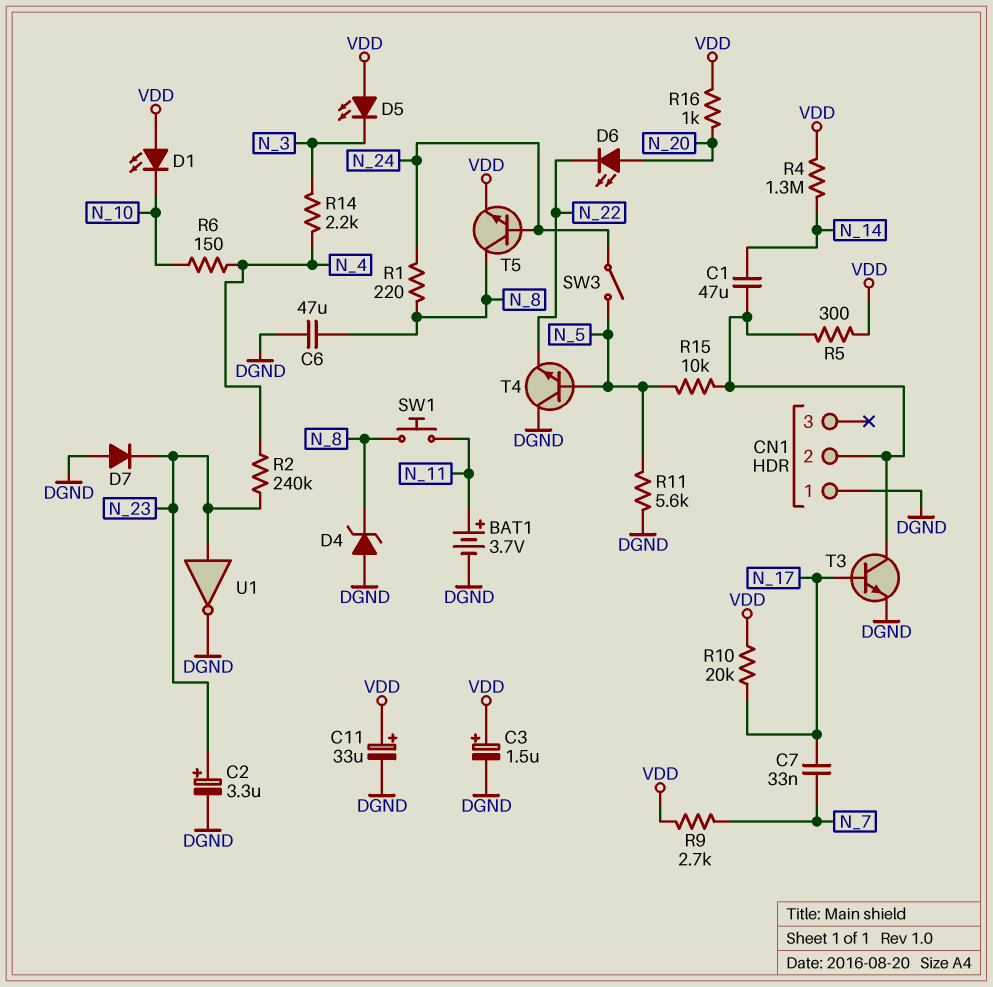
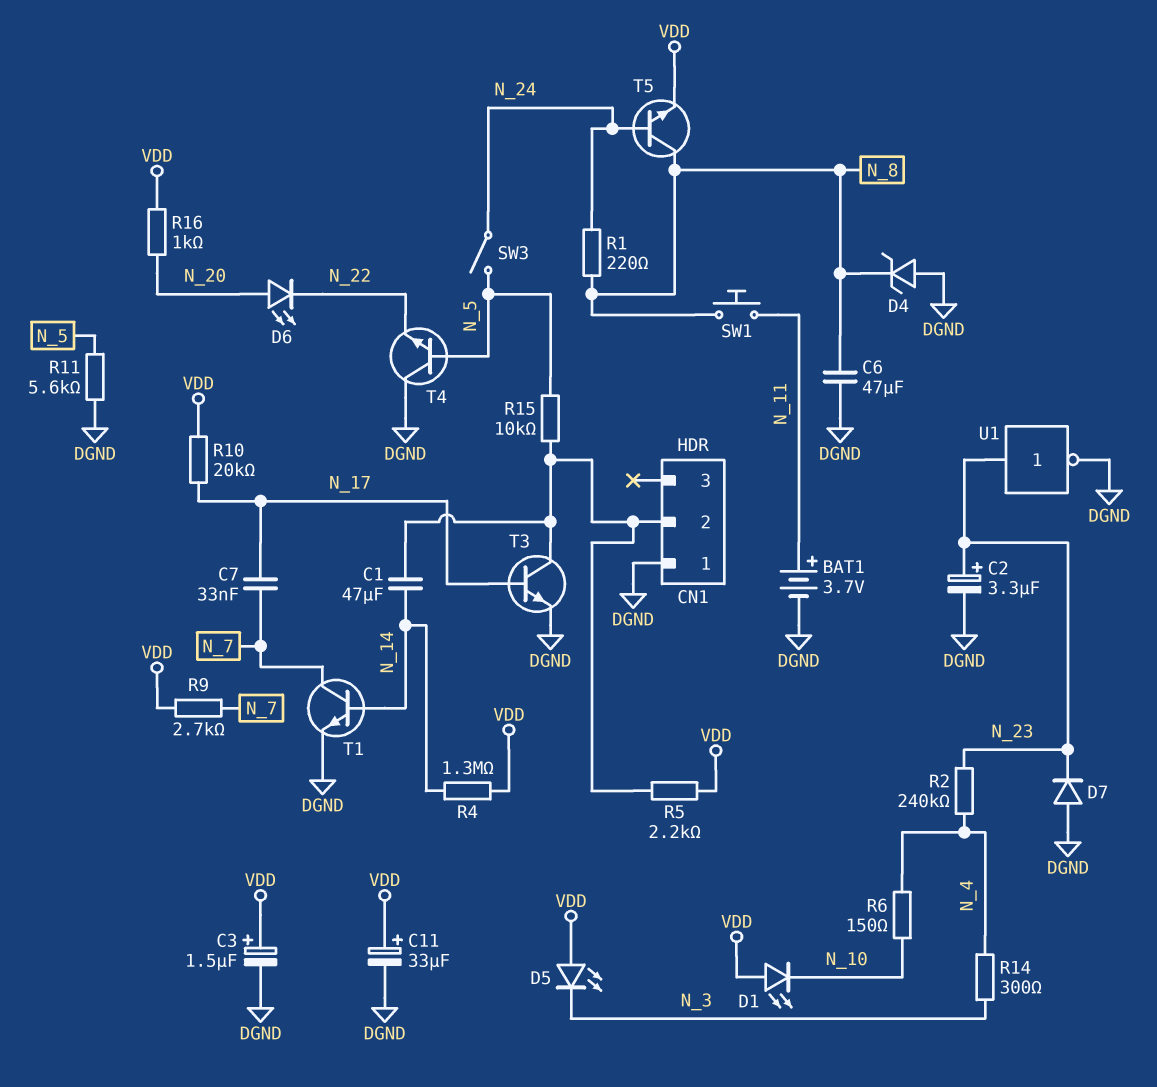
R5: 300 (CN1/2, VDD) -> 2.2k (CN1/2, VDD)
R14: 2.2k (N_3, N_4) -> 300 (N_3, N_4)
T1: none -> NPN (B N_14, C N_7, E DGND)

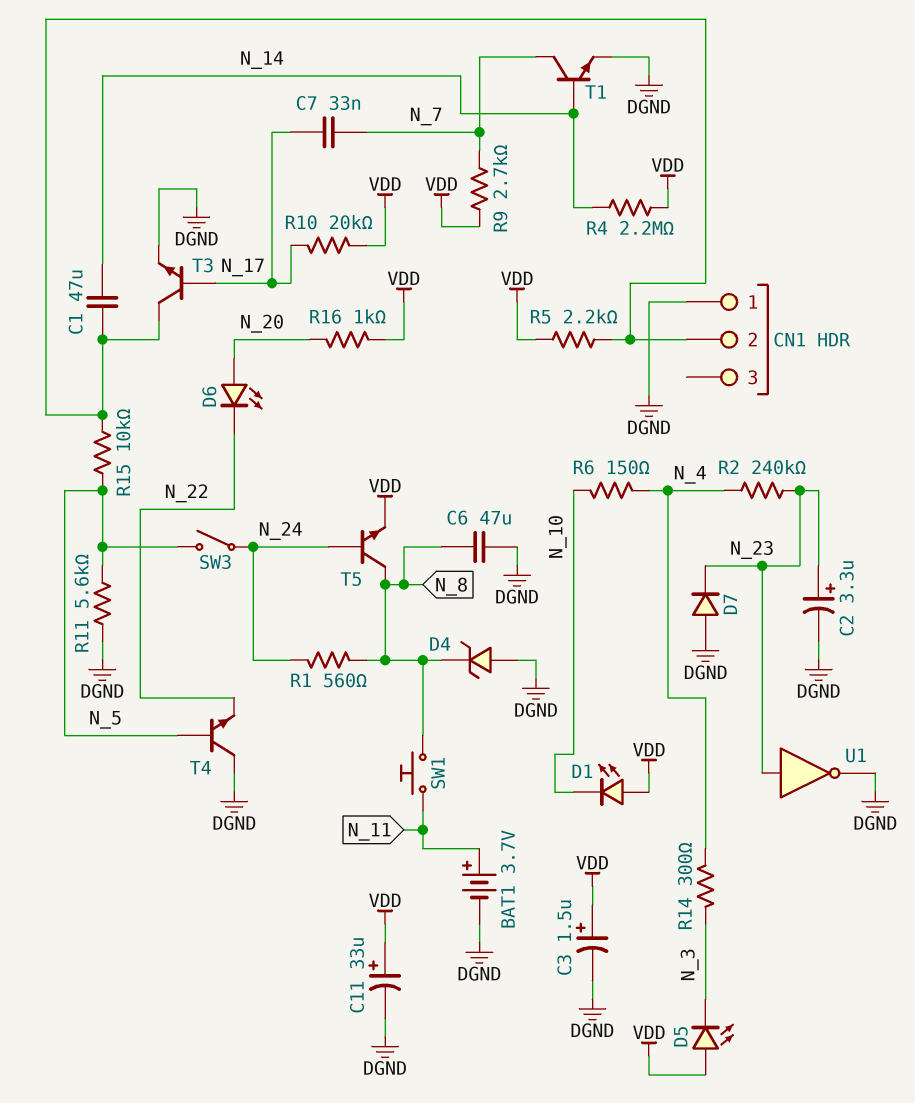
R1: 220 (N_8, N_24) -> 560 (N_8, N_24)
R4: 1.3M (N_14, VDD) -> 2.2M (N_14, VDD)

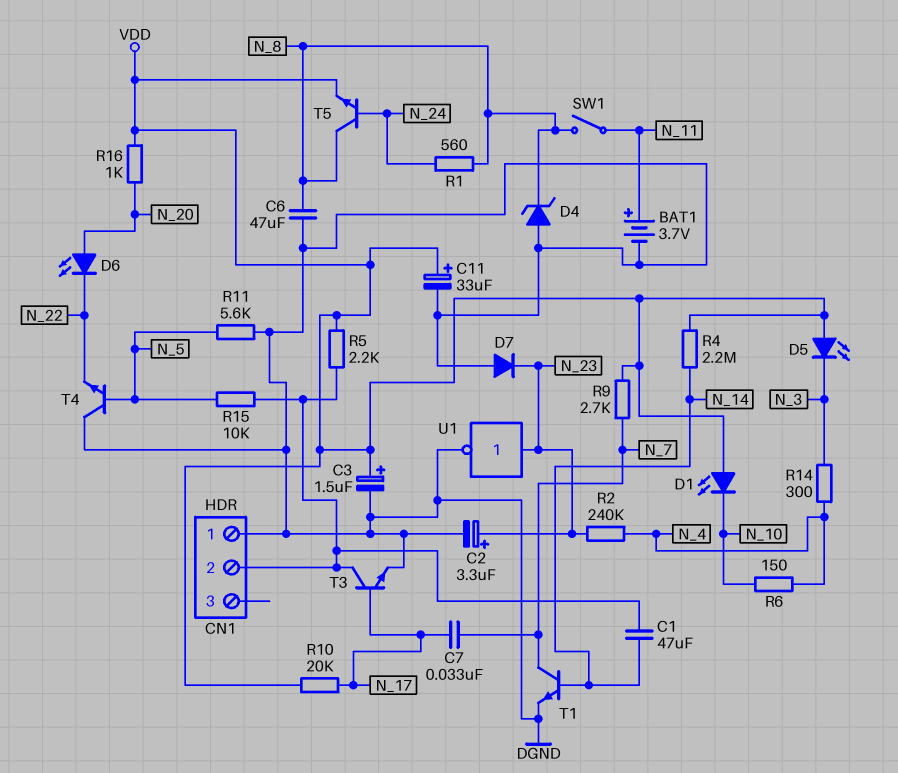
SW1: button (N_8, N_11) -> switch (N_8, N_11)
SW3: switch (N_5, N_24) -> none

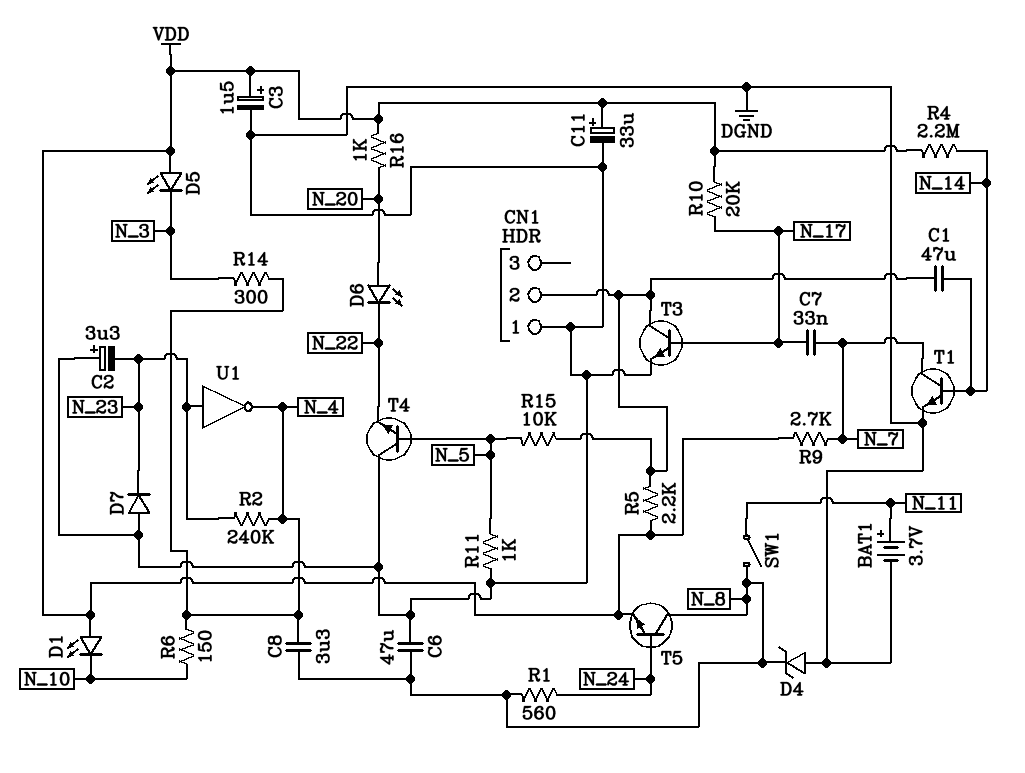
C2: 3.3uF (plus N_23, minus DGND) -> 3.3uF (plus DGND, minus N_23)
C8: none -> 3.3uF (N_4, N_8)
R11: 5.6k (DGND, N_5) -> 1k (DGND, N_5)
U1: NOT (in N_23, out DGND) -> NOT (in N_23, out N_4)

